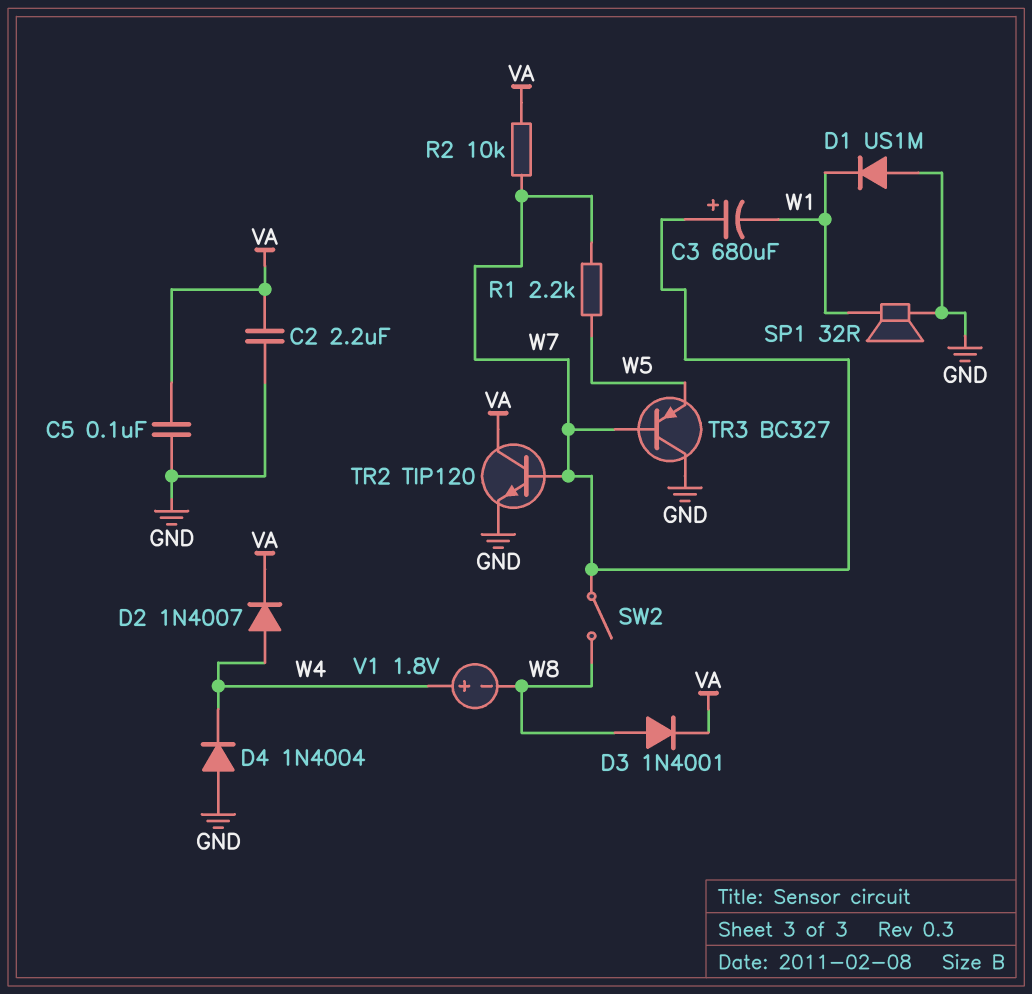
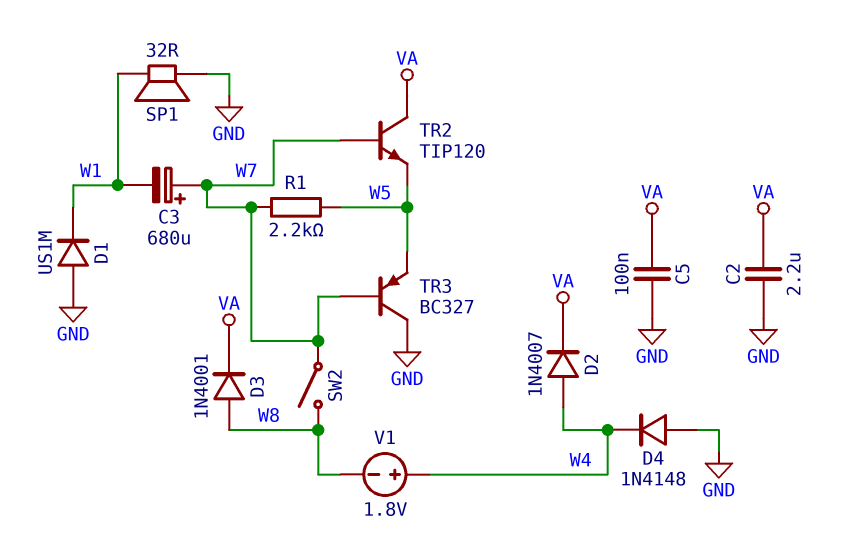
D4: diode 1N4004 (A GND, K W4) -> diode 1N4148 (A GND, K W4)
R2: 10k (VA, W7) -> none
TR2: NPN TIP120 (B W7, C VA, E GND) -> NPN TIP120 (B W7, C VA, E W5)

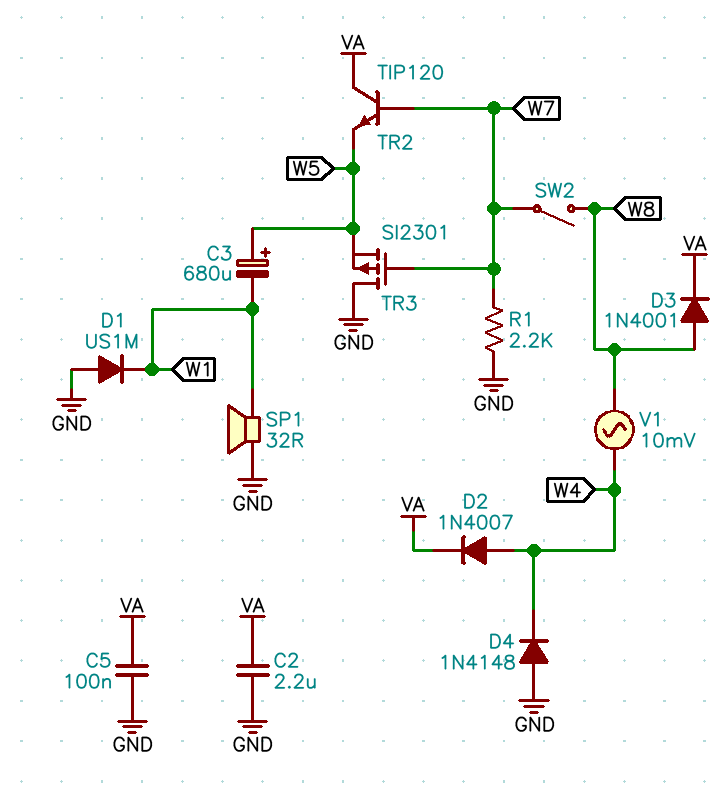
C3: 680uF (plus W7, minus W1) -> 680uF (plus W5, minus W1)
R1: 2.2k (W5, W7) -> 2.2k (GND, W7)
TR3: PNP BC327 (B W7, C GND, E W5) -> PMOS SI2301 (G W7, D GND, S W5)
V1: 1.8V (plus W4, minus W8) -> AC 10mV (W4, W8)

